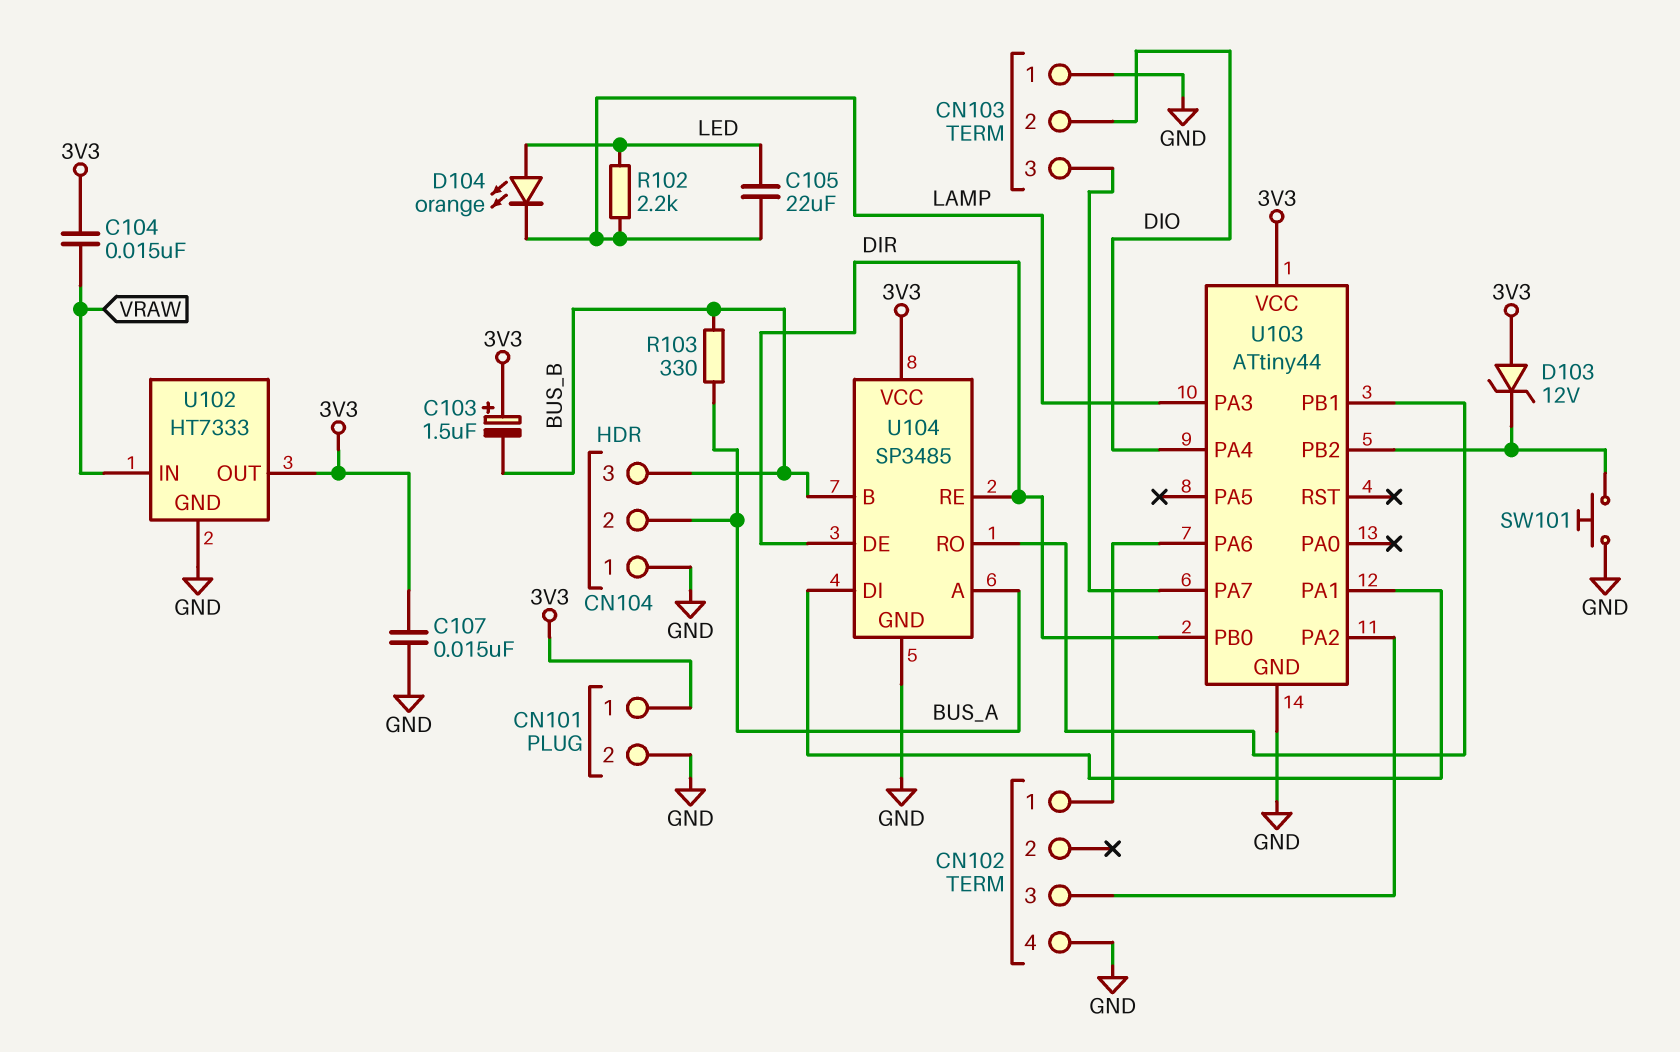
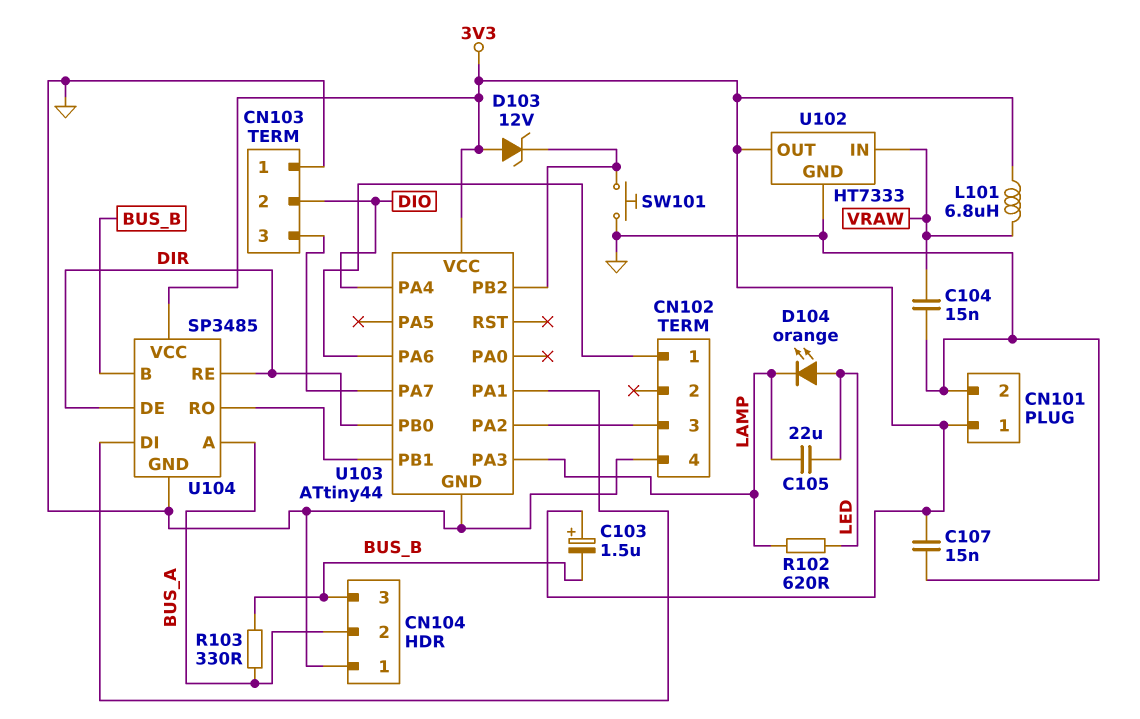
C104: 15nF (3V3, VRAW) -> 15nF (GND, VRAW)
L101: none -> 6.8uH (3V3, VRAW)
R102: 2.2k (LAMP, LED) -> 620 (LAMP, LED)

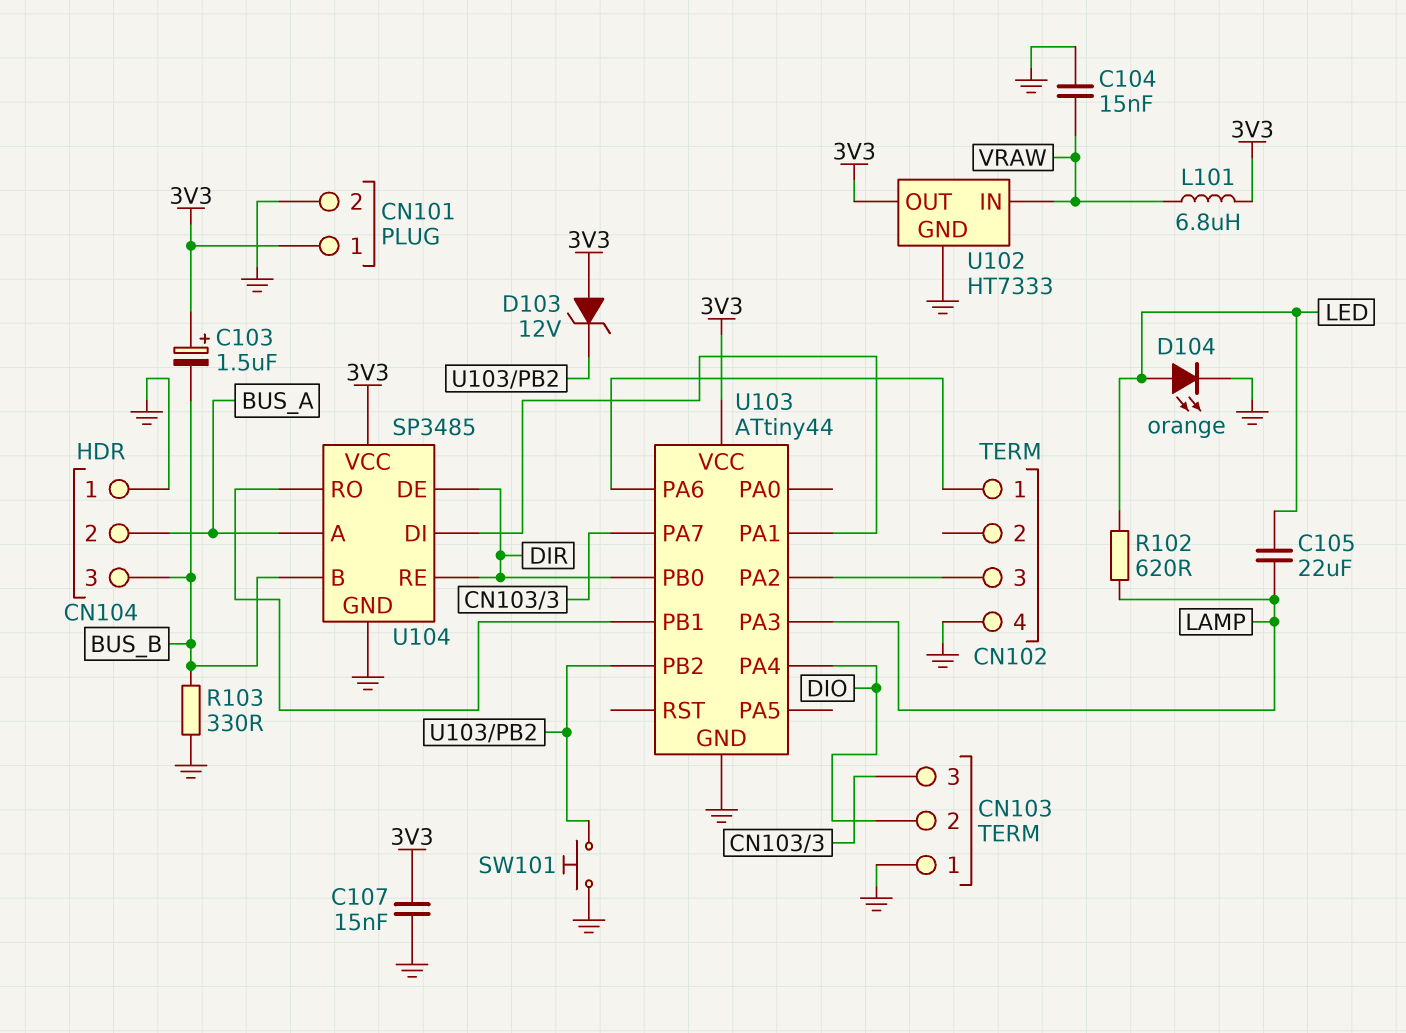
D104: LED orange (A LED, K LAMP) -> LED orange (A LED, K GND)
R103: 330 (BUS_A, BUS_B) -> 330 (BUS_B, GND)

